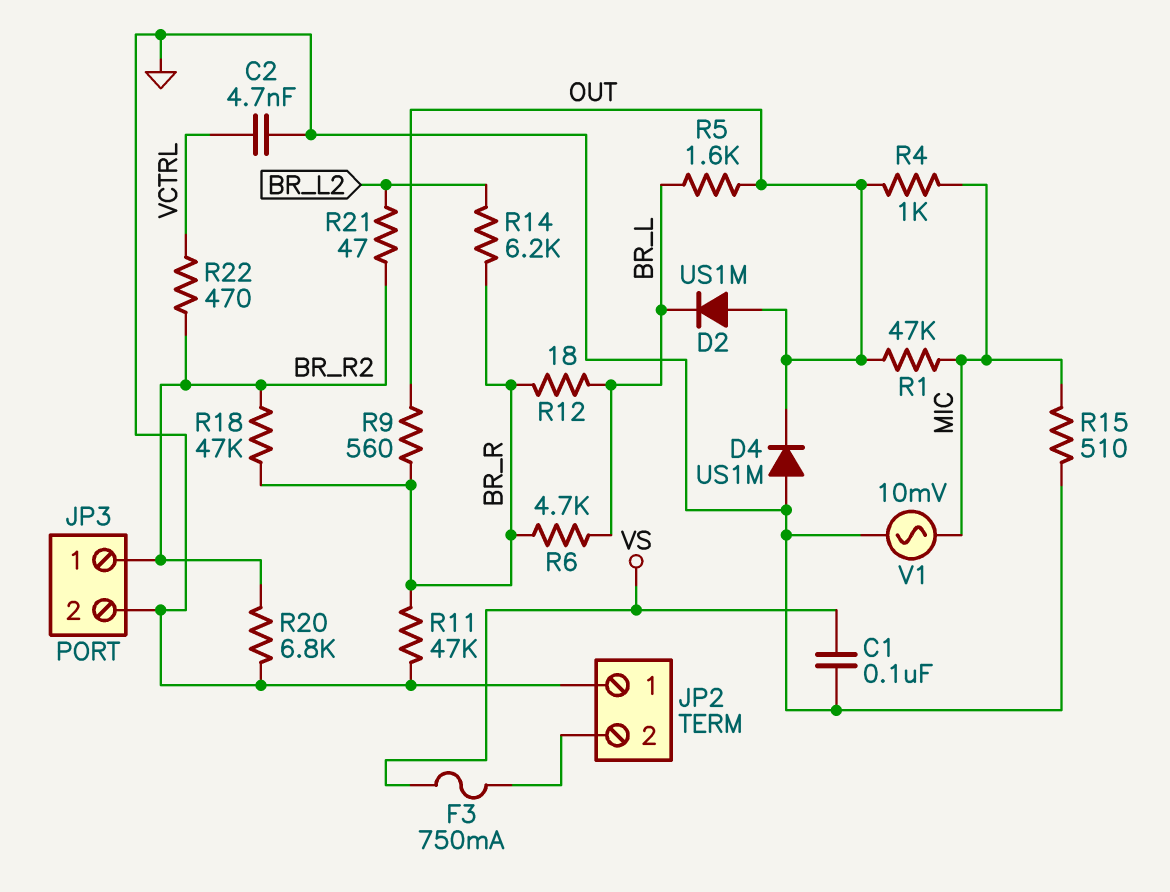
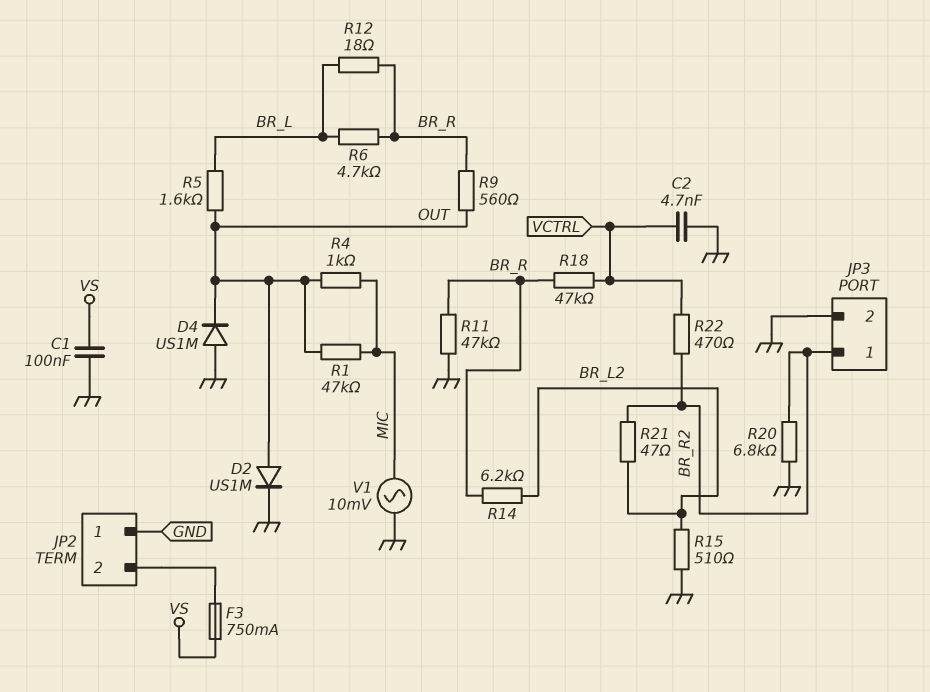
D2: diode US1M (A OUT, K BR_L) -> diode US1M (A OUT, K GND)
R15: 510 (GND, MIC) -> 510 (BR_L2, GND)
R18: 47k (BR_R, BR_R2) -> 47k (BR_R, VCTRL)

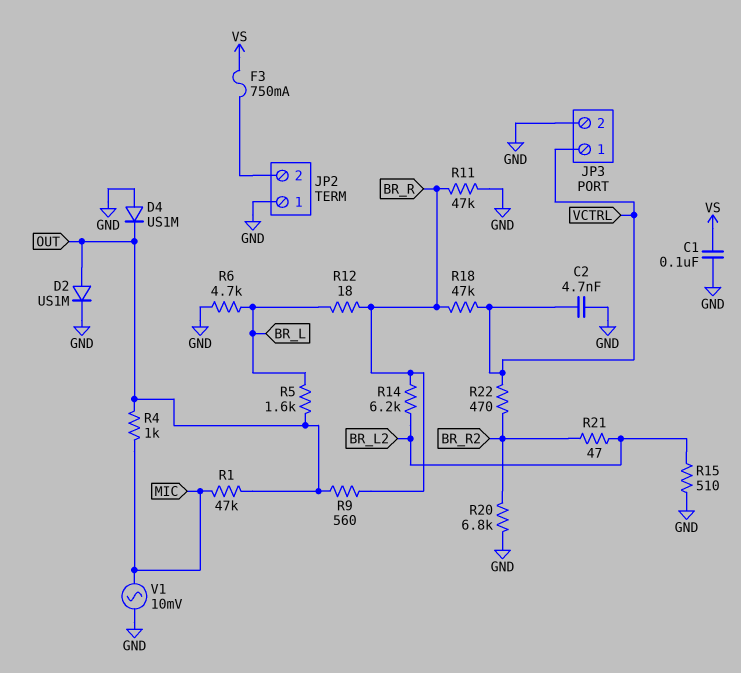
JP3 pin 1: BR_R2 -> VCTRL
R6: 4.7k (BR_L, BR_R) -> 4.7k (BR_L, GND)

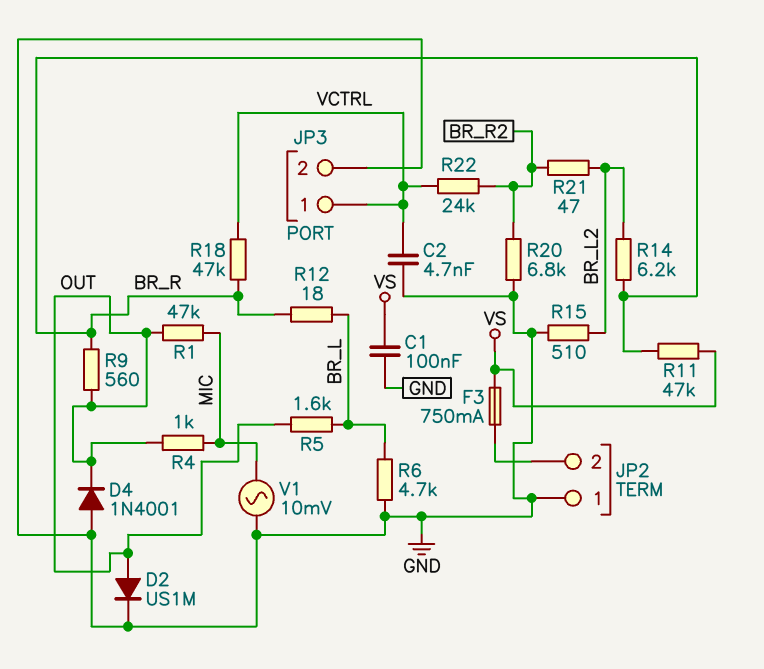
D4: diode US1M (A GND, K OUT) -> diode 1N4001 (A GND, K OUT)
R11: 47k (BR_R, GND) -> 47k (BR_R, VS)
R22: 470 (BR_R2, VCTRL) -> 24k (BR_R2, VCTRL)

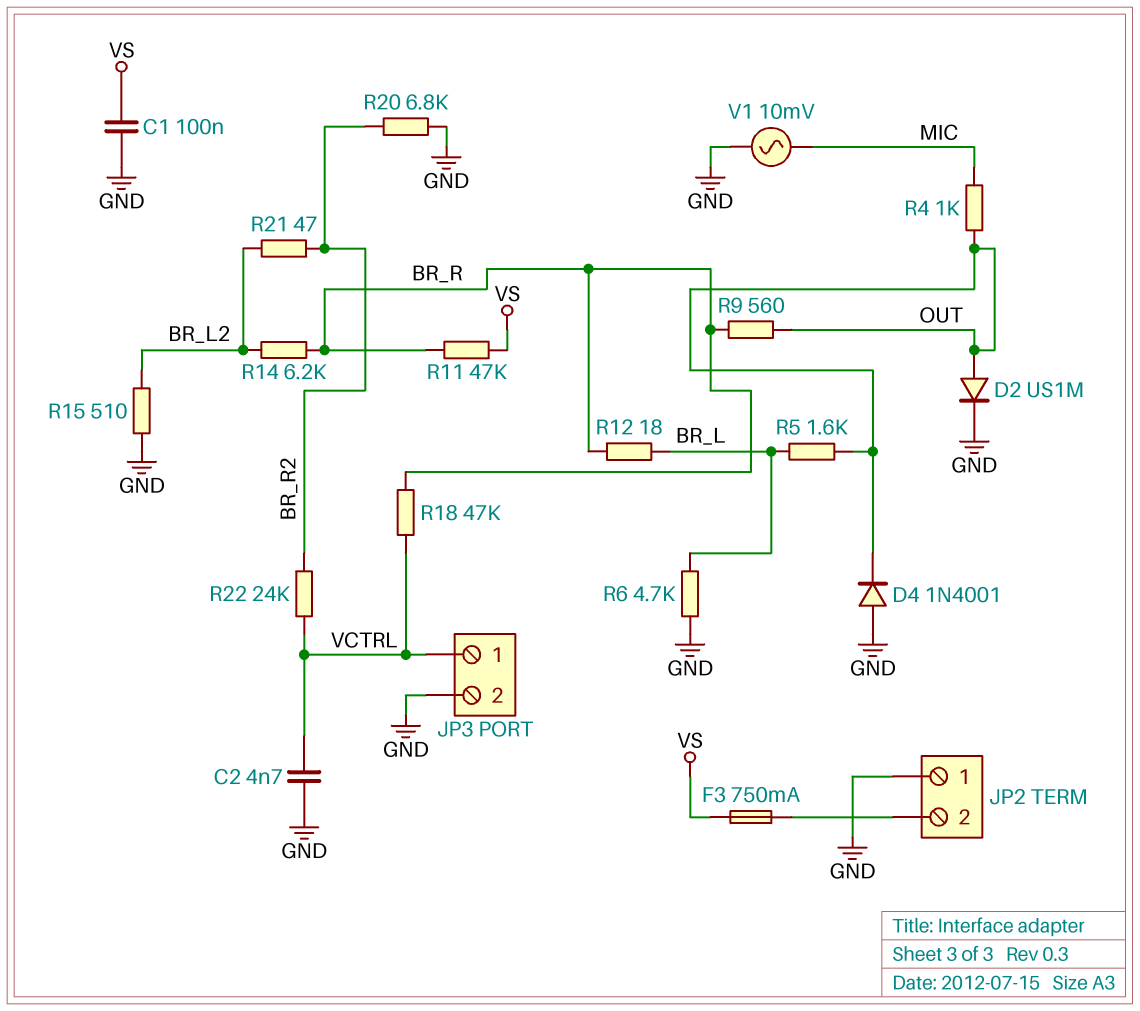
R1: 47k (MIC, OUT) -> none

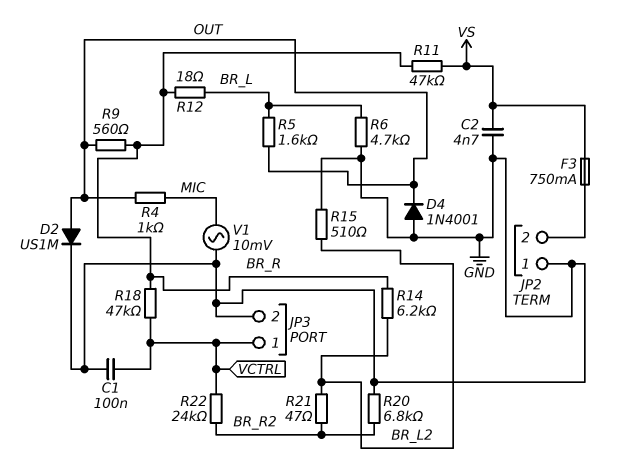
C1: 100nF (GND, VS) -> 100nF (GND, VCTRL)
C2: 4.7nF (GND, VCTRL) -> 4.7nF (GND, VS)

